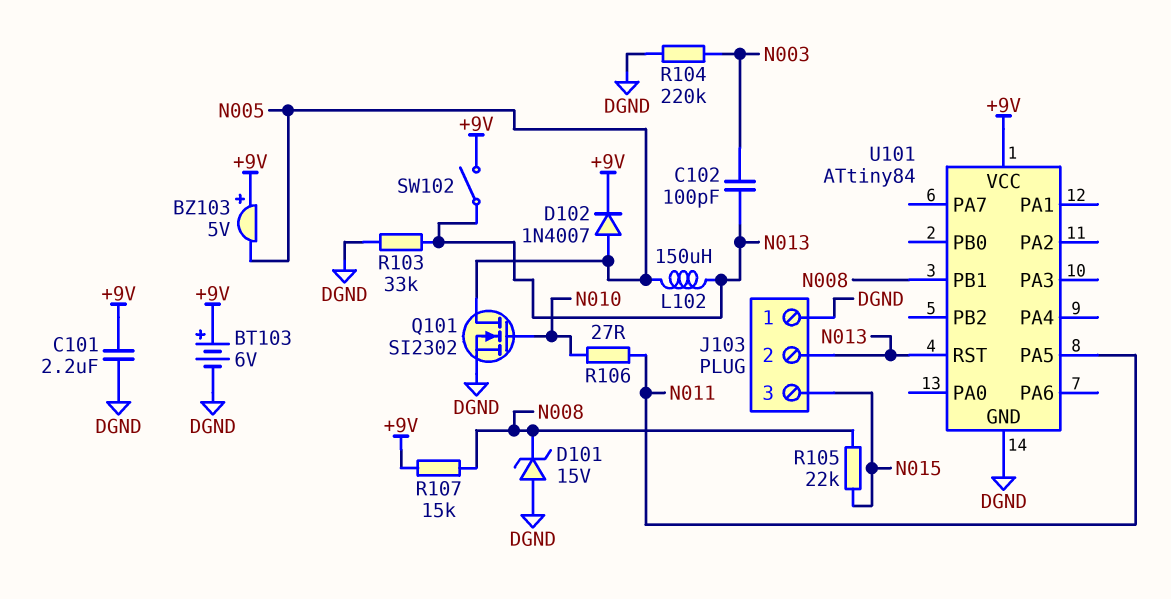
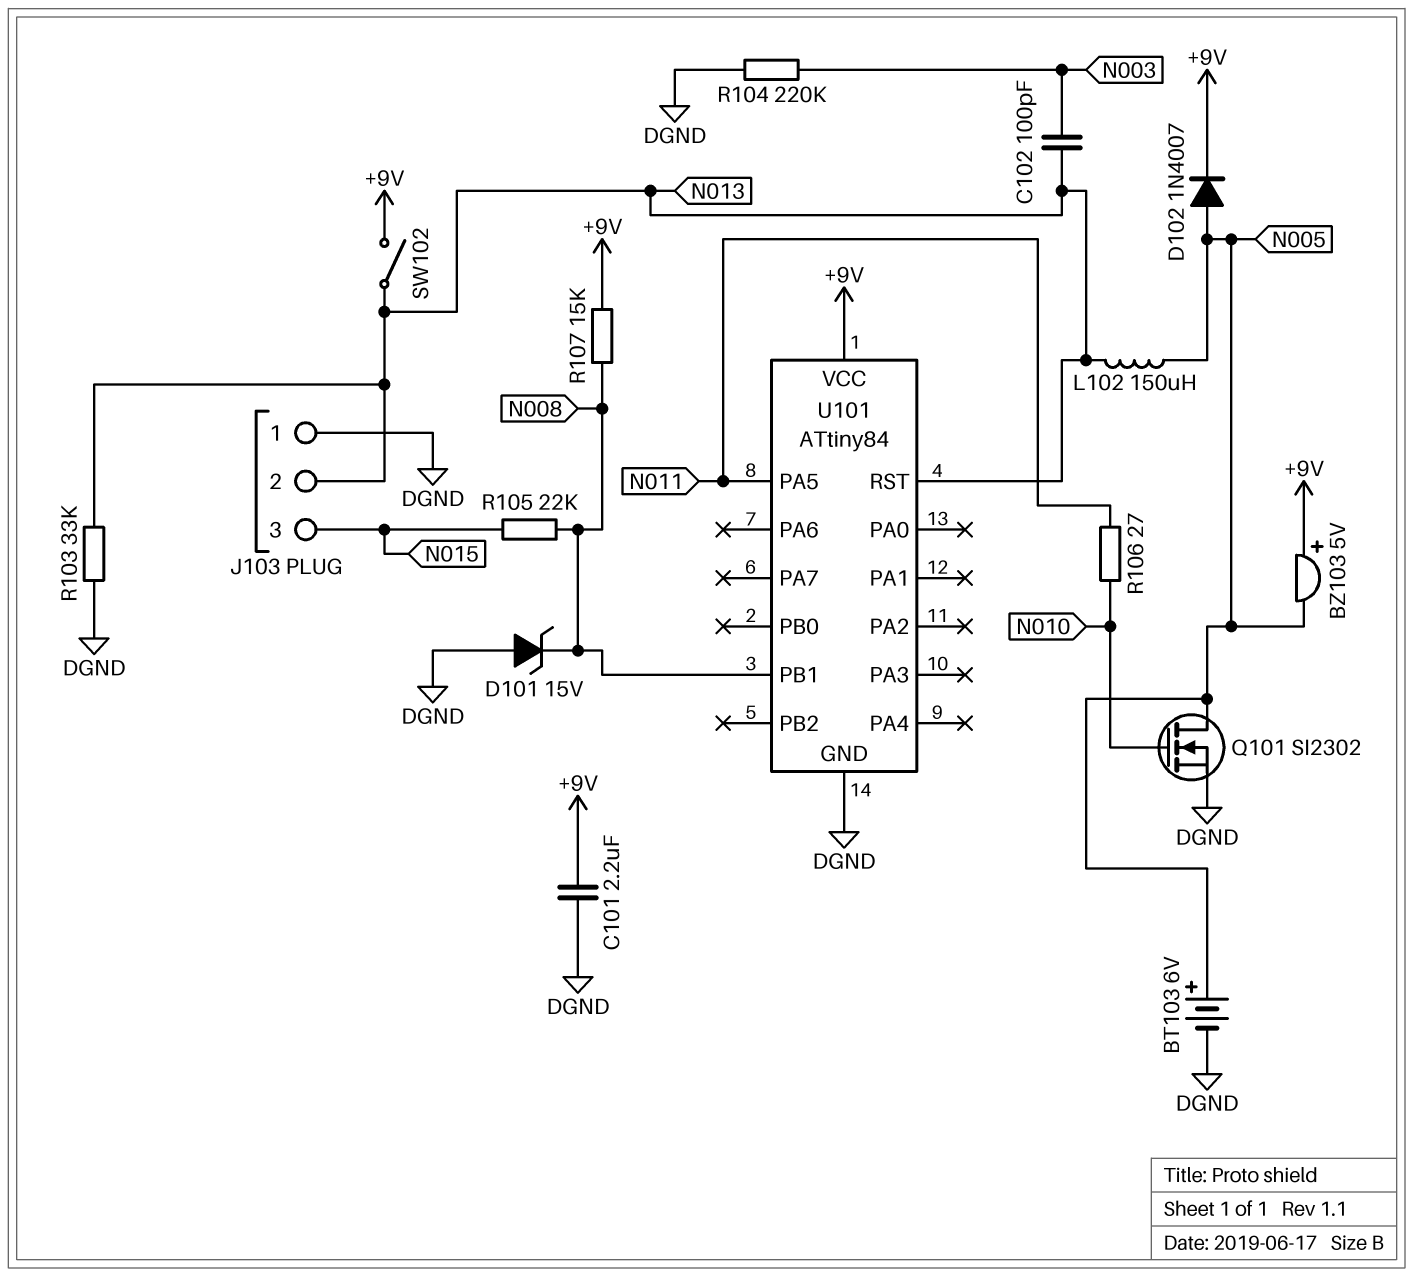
BT103: 6V (plus +9V, minus DGND) -> 6V (plus N005, minus DGND)

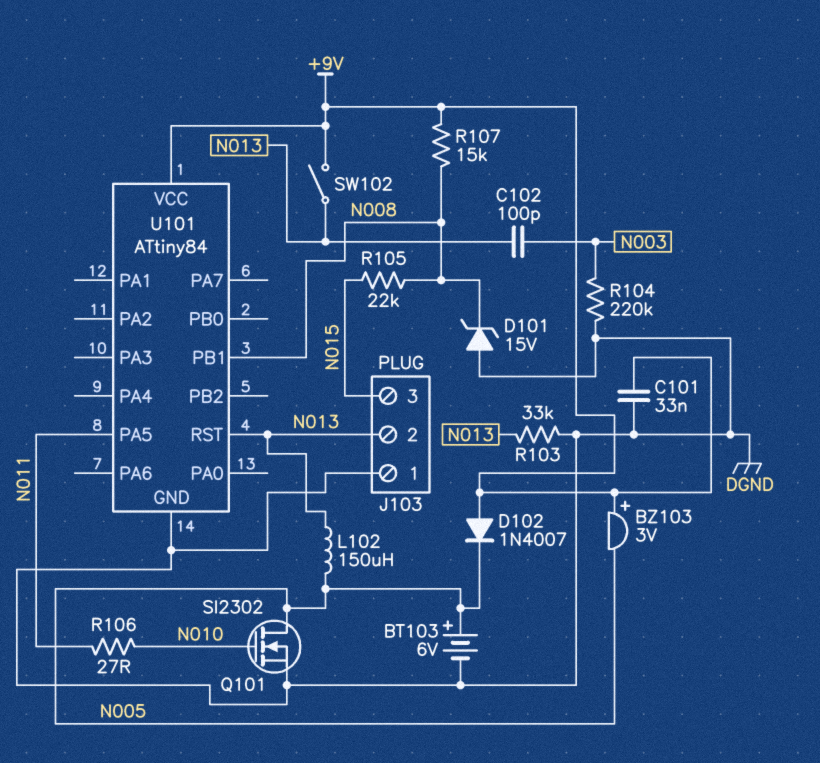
BZ103: buzzer 5V (plus +9V, minus N005) -> buzzer 3V (plus +9V, minus N005)
C101: 2.2uF (+9V, DGND) -> 33nF (+9V, DGND)
D102: diode 1N4007 (A N005, K +9V) -> diode 1N4007 (A +9V, K N005)

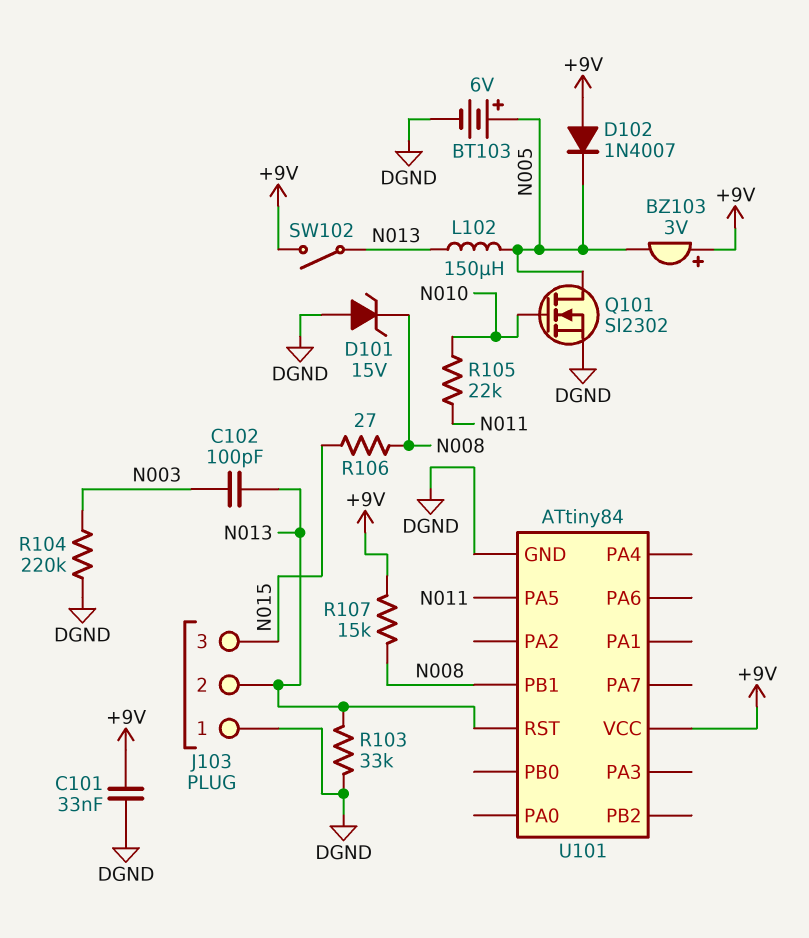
R105: 22k (N008, N015) -> 22k (N010, N011)
R106: 27 (N010, N011) -> 27 (N008, N015)

